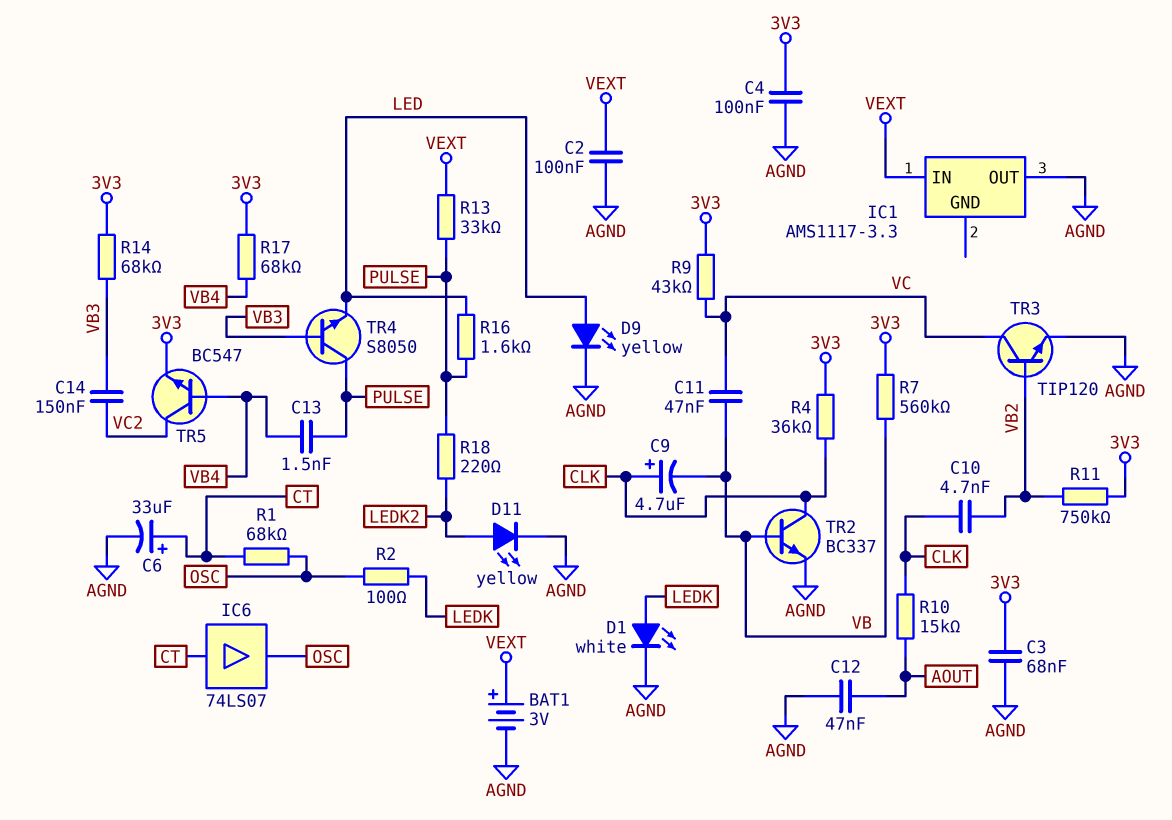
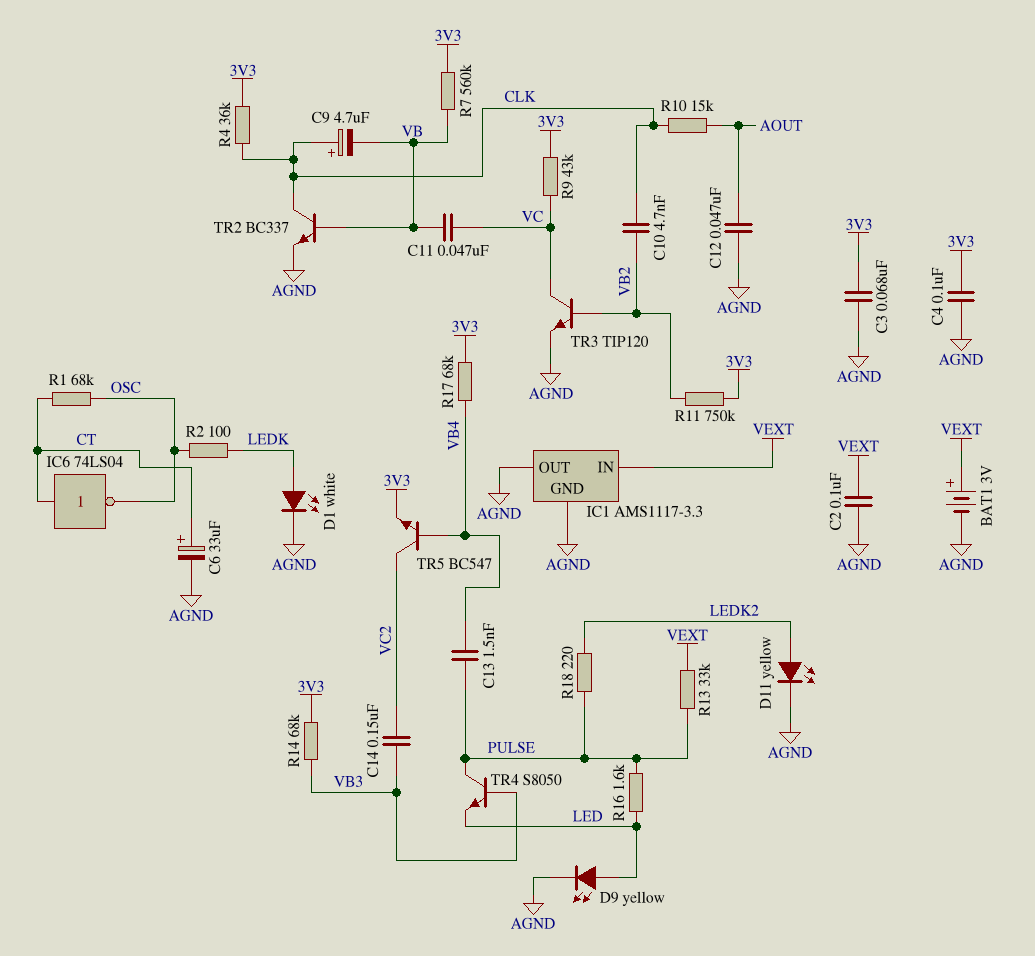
IC1 pin GND: none -> AGND
IC6: buffer 74LS07 (in CT, out OSC) -> NOT 74LS04 (in CT, out OSC)

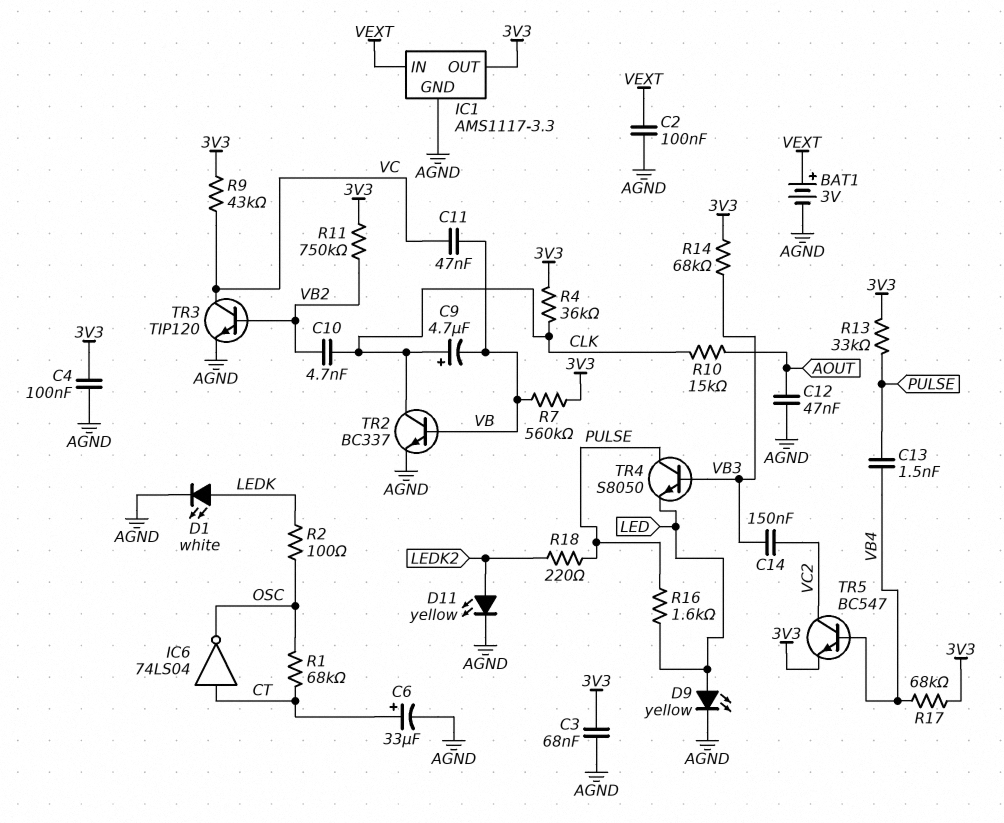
IC1 pin OUT: AGND -> 3V3
R13: 33k (PULSE, VEXT) -> 33k (3V3, PULSE)

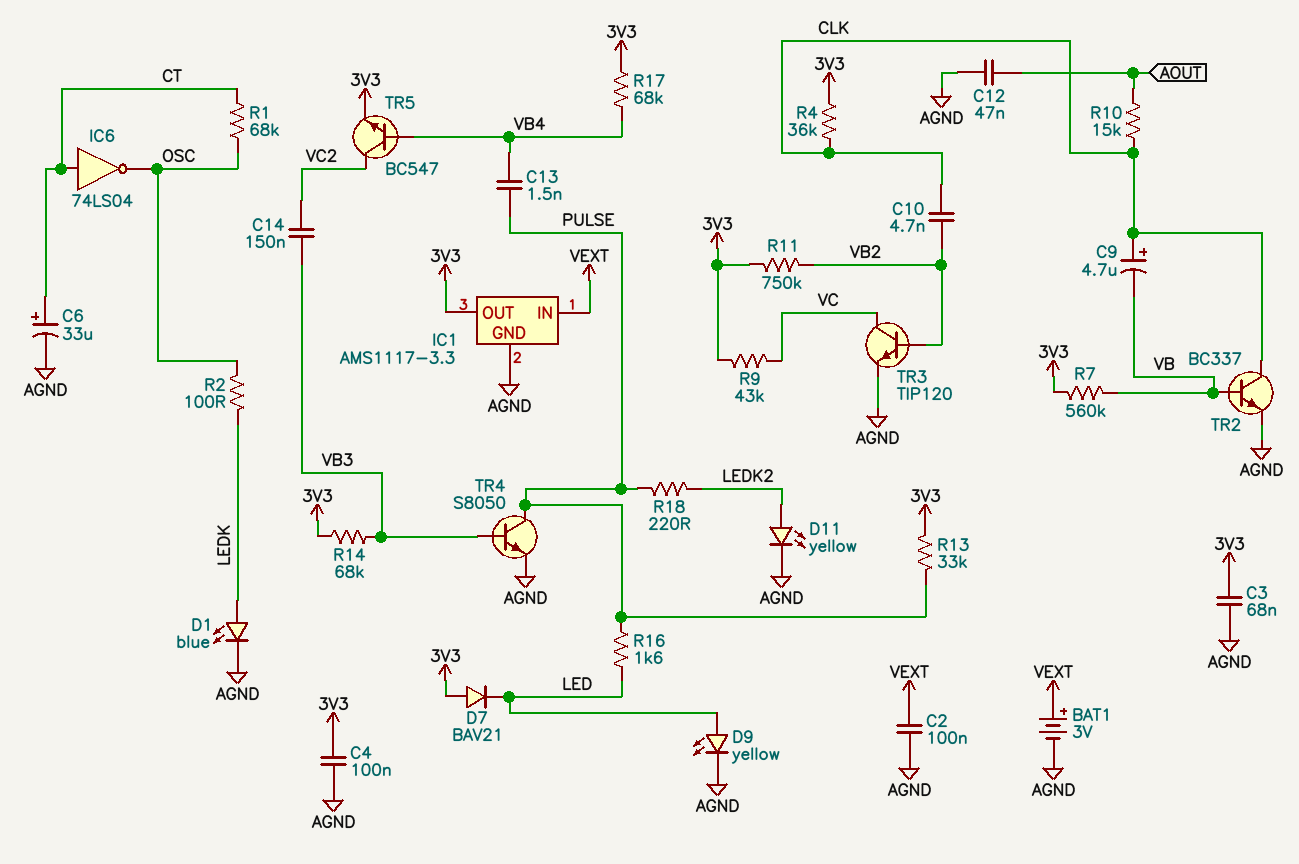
C11: 47nF (VB, VC) -> none
D1: LED white (A LEDK, K AGND) -> LED blue (A LEDK, K AGND)
D7: none -> diode BAV21 (A 3V3, K LED)
TR4: NPN S8050 (B VB3, C PULSE, E LED) -> NPN S8050 (B VB3, C PULSE, E AGND)

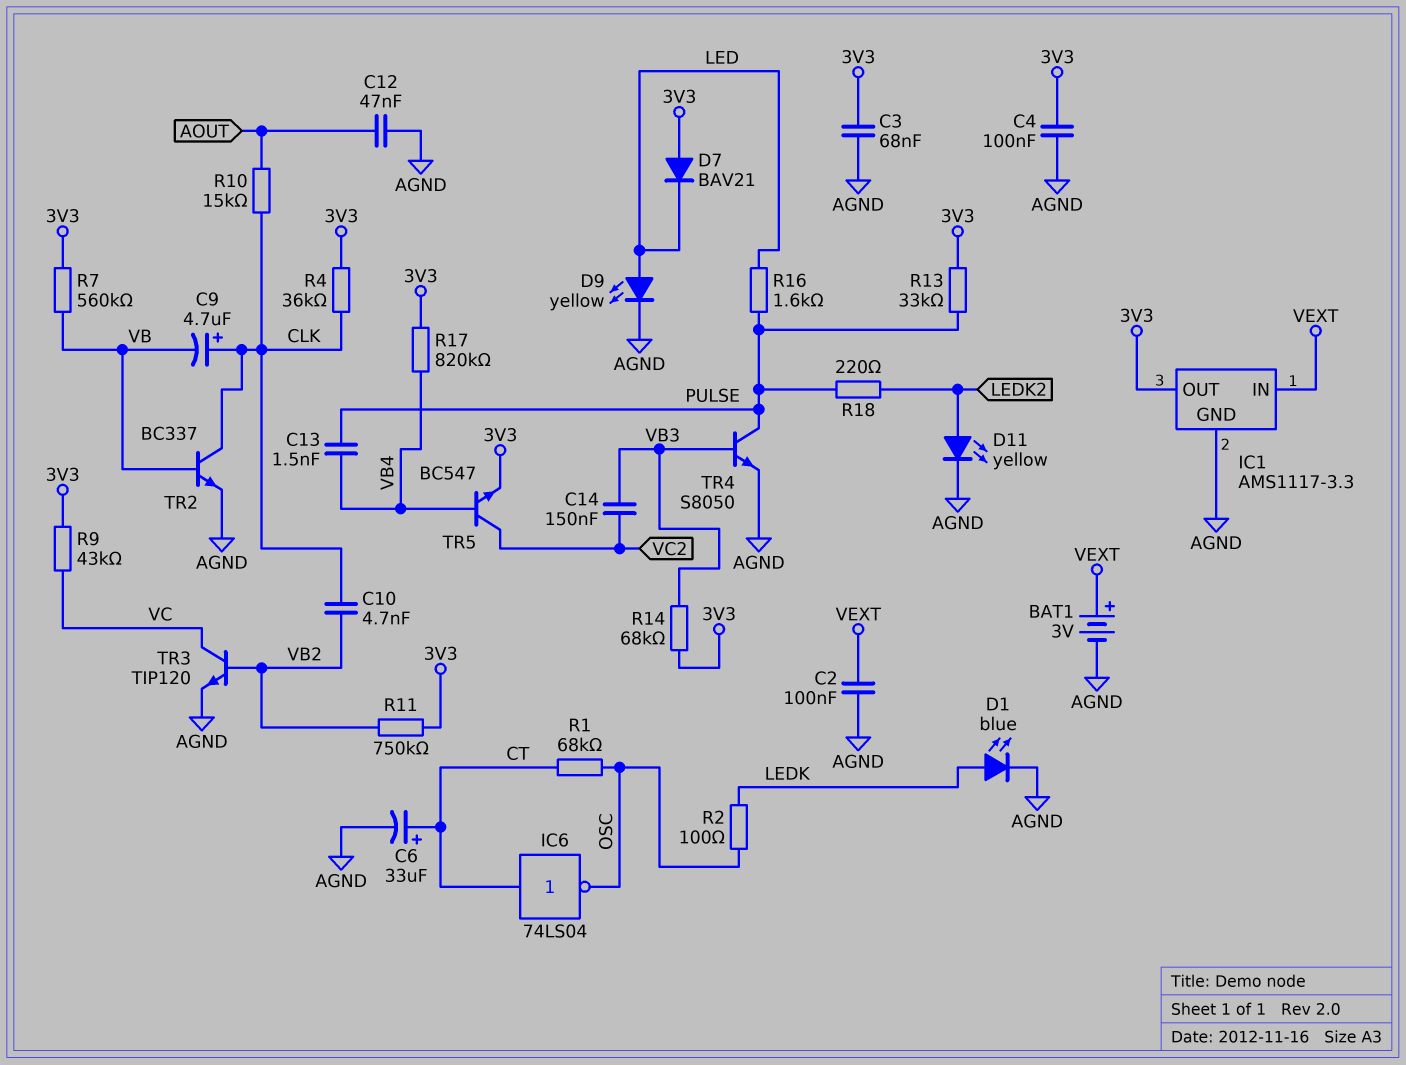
R17: 68k (3V3, VB4) -> 820k (3V3, VB4)

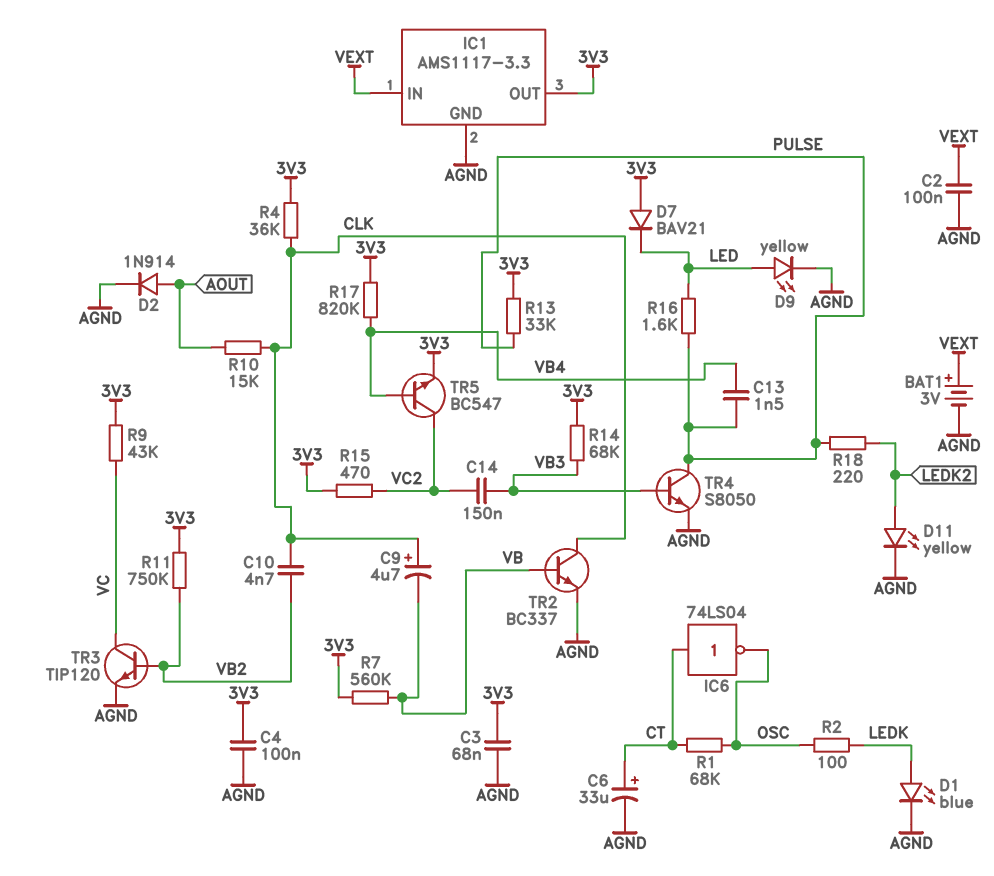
C12: 47nF (AGND, AOUT) -> none
D2: none -> diode 1N914 (A AOUT, K AGND)
R15: none -> 470 (3V3, VC2)

